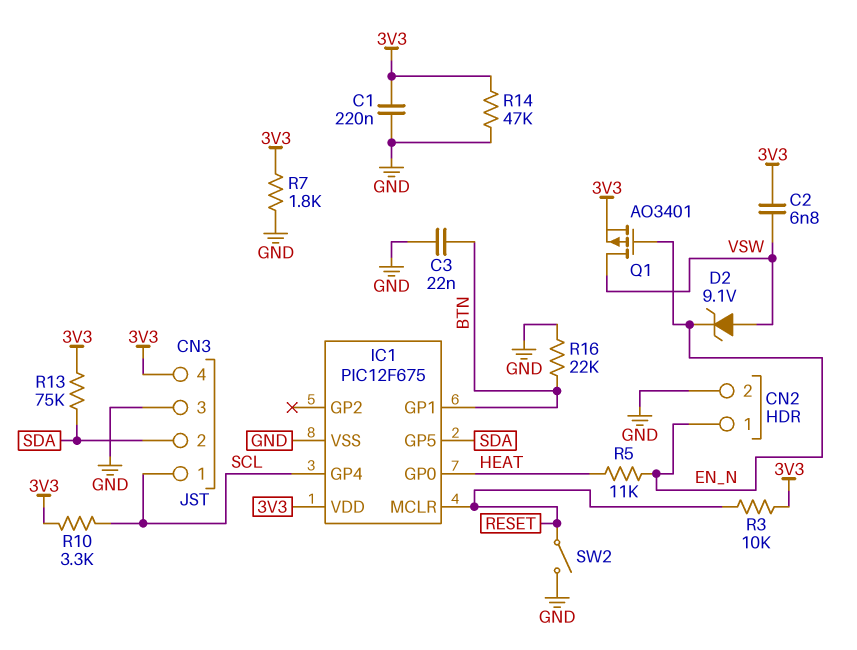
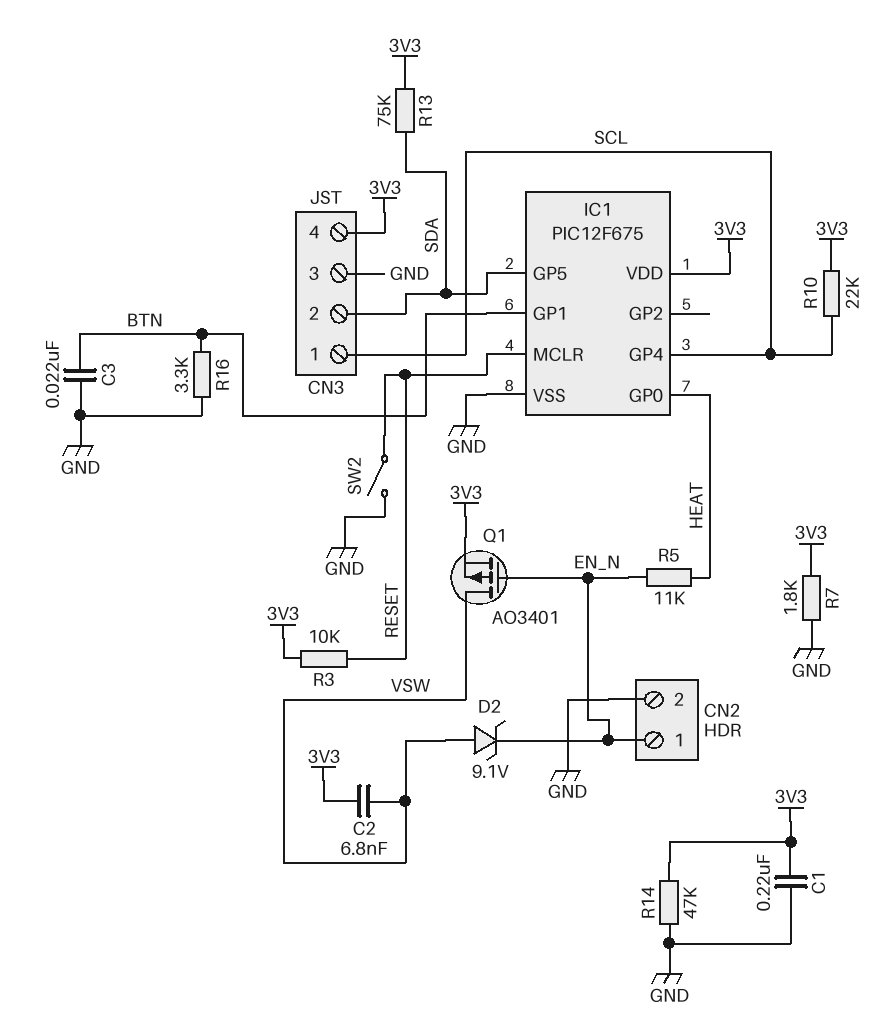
R10: 3.3k (3V3, SCL) -> 22k (3V3, SCL)
R16: 22k (BTN, GND) -> 3.3k (BTN, GND)

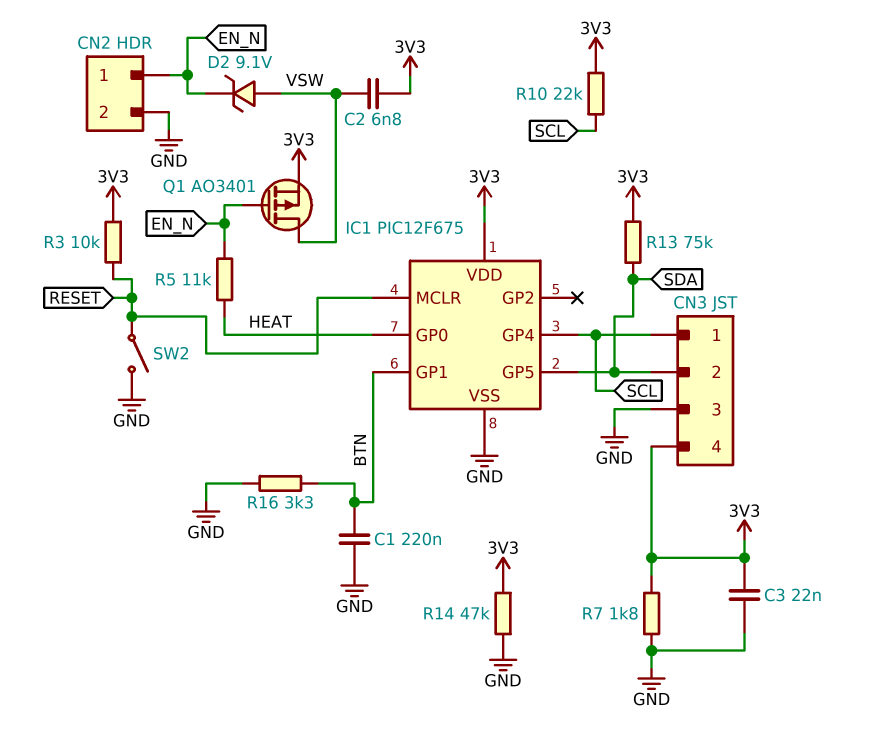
C1: 220nF (3V3, GND) -> 220nF (BTN, GND)
C3: 22nF (BTN, GND) -> 22nF (3V3, GND)

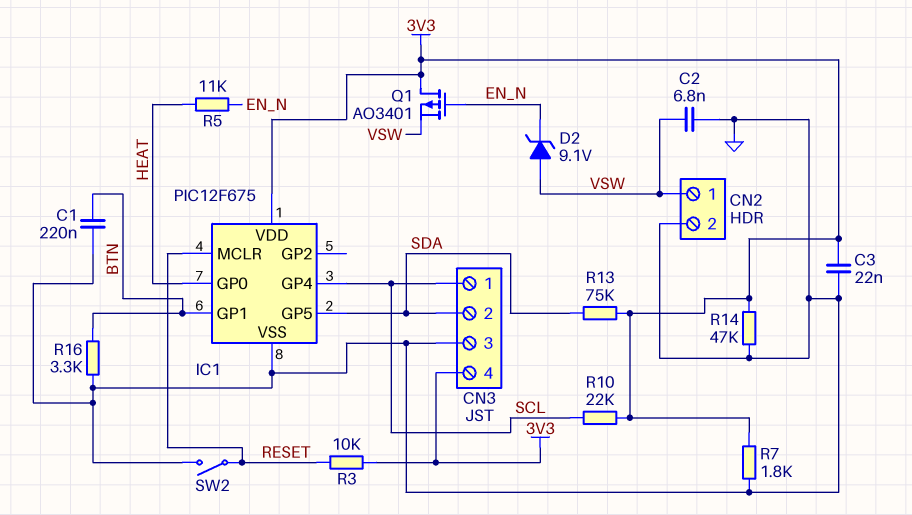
C2: 6.8nF (3V3, VSW) -> 6.8nF (GND, VSW)
CN2 pin 1: EN_N -> VSW
Q1: PMOS AO3401 (G EN_N, D VSW, S 3V3) -> PMOS AO3401 (G EN_N, D 3V3, S VSW)

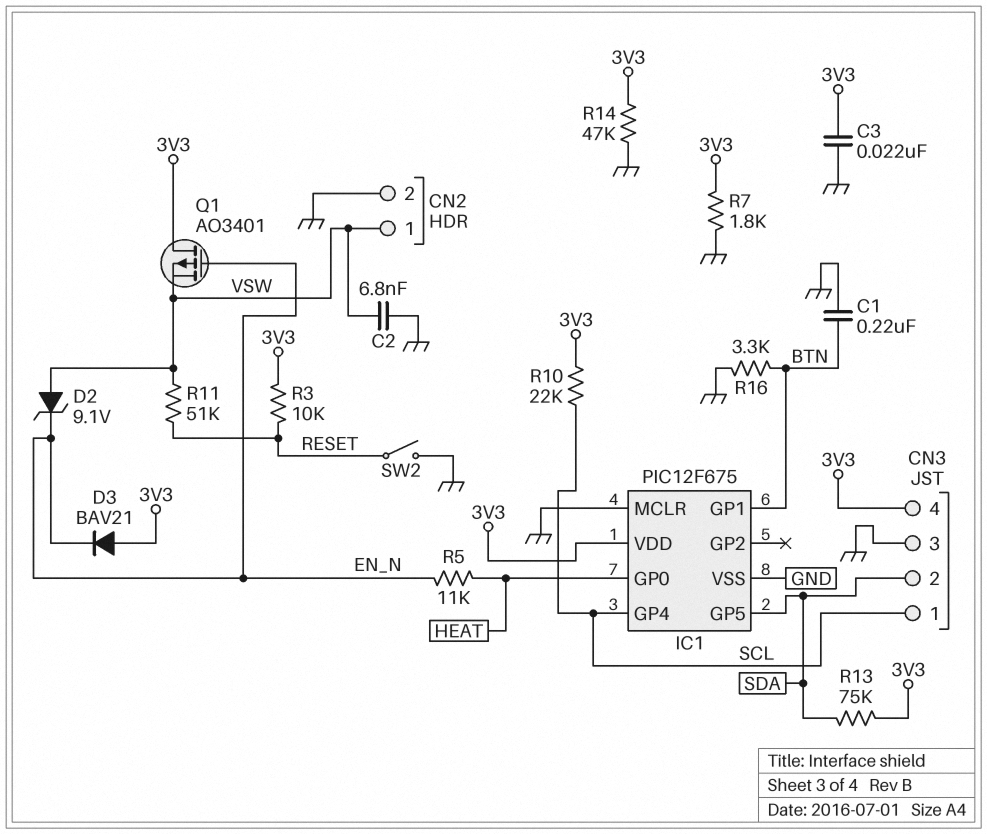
D3: none -> diode BAV21 (A 3V3, K EN_N)
IC1 pin MCLR: RESET -> GND
R11: none -> 51k (RESET, VSW)

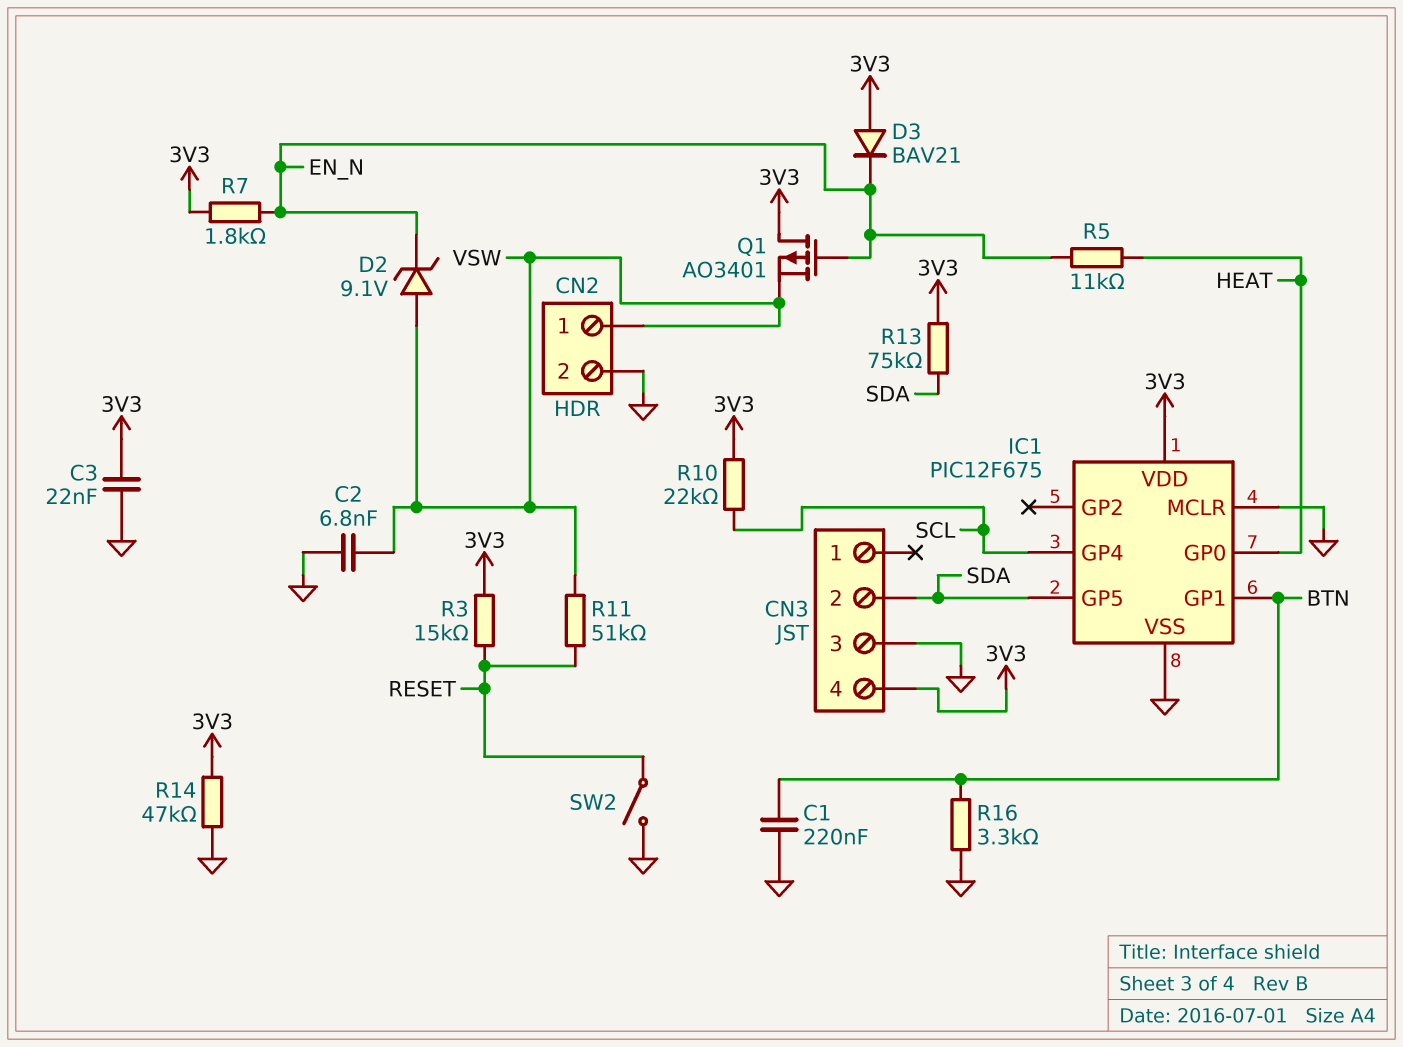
CN3 pin 1: SCL -> none
R3: 10k (3V3, RESET) -> 15k (3V3, RESET)
R7: 1.8k (3V3, GND) -> 1.8k (3V3, EN_N)

